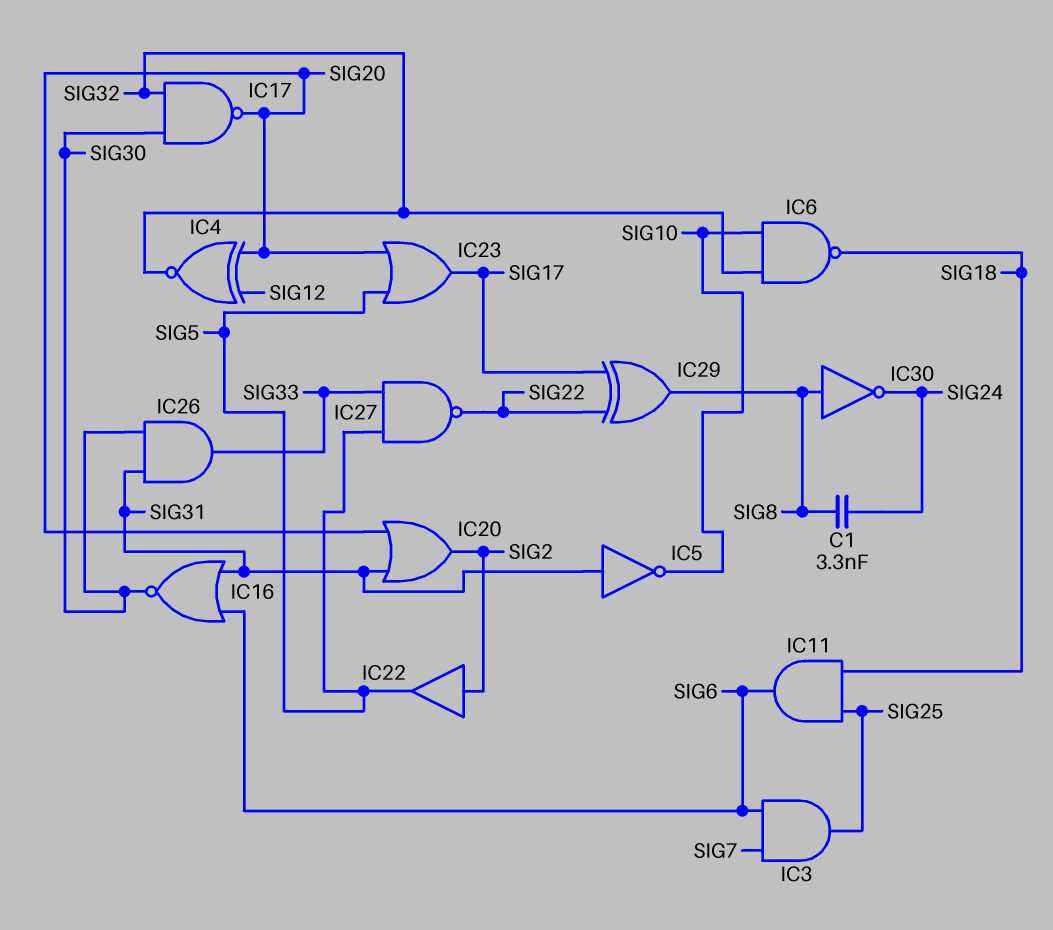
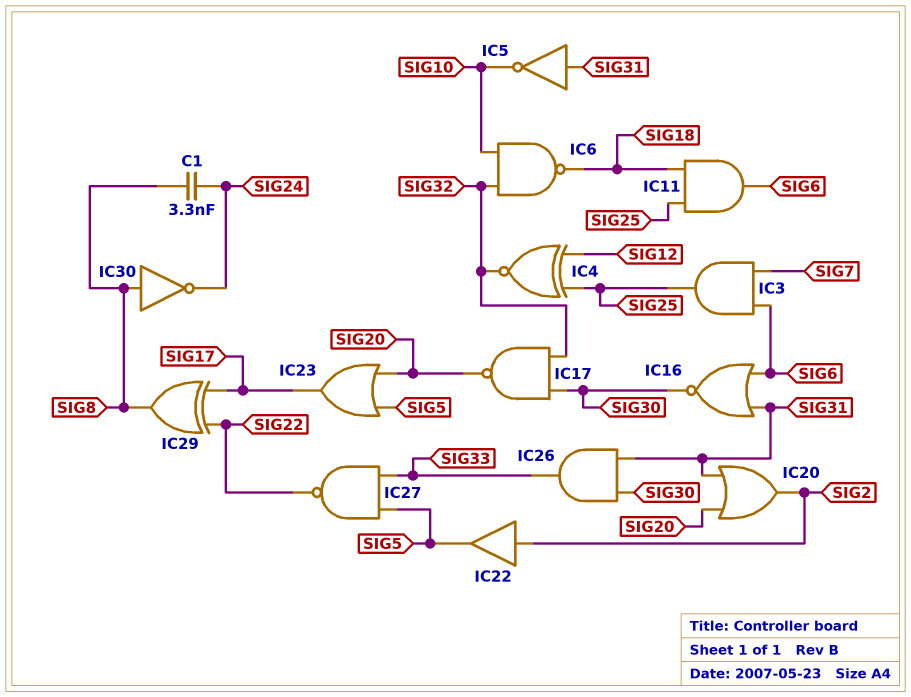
IC4: XNOR (in SIG12, in SIG20, out SIG32) -> XNOR (in SIG12, in SIG25, out SIG32)

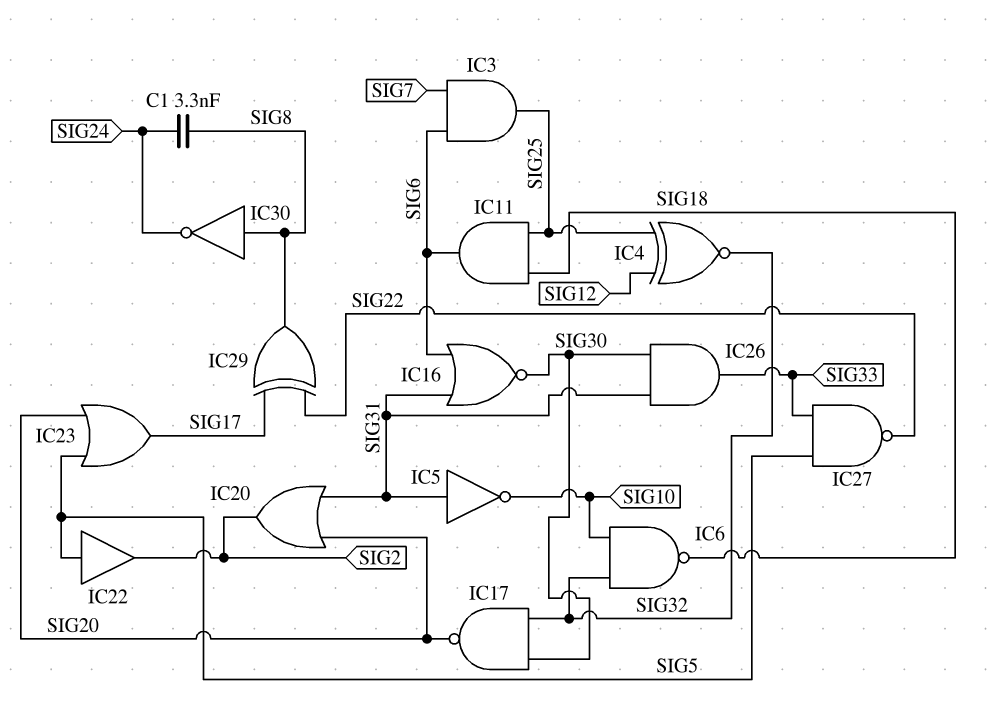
IC22: buffer (in SIG2, out SIG5) -> buffer (in SIG5, out SIG2)

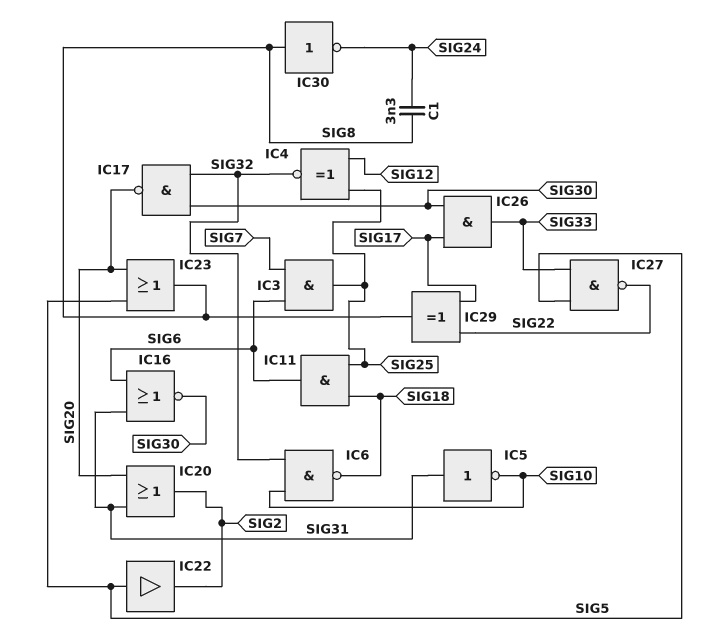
IC23: OR (in SIG5, in SIG20, out SIG17) -> OR (in SIG5, in SIG20, out SIG8)
IC26: AND (in SIG30, in SIG31, out SIG33) -> AND (in SIG17, in SIG30, out SIG33)

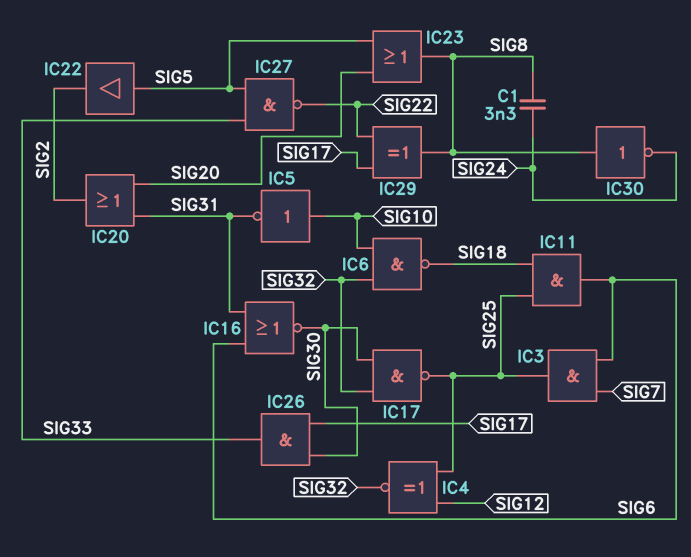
IC5: NOT (in SIG31, out SIG10) -> NOT (in SIG10, out SIG31)
IC17: NAND (in SIG30, in SIG32, out SIG20) -> NAND (in SIG30, in SIG32, out SIG25)

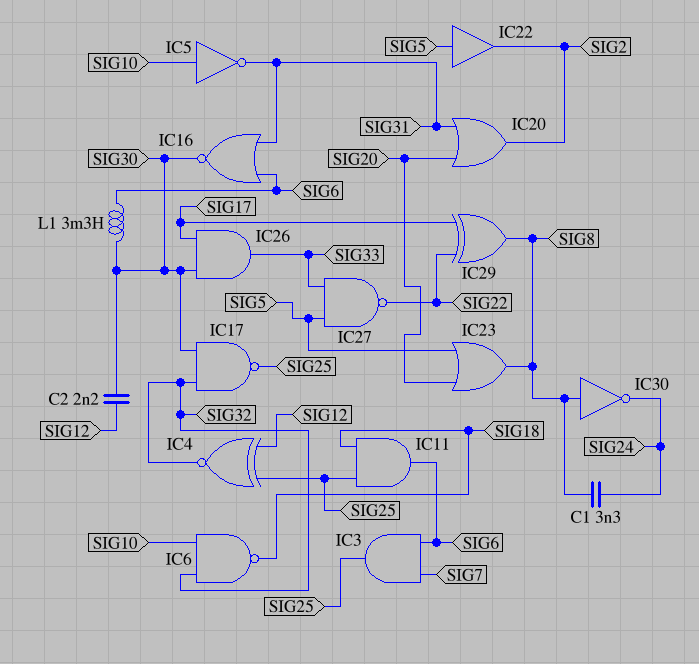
C2: none -> 2.2nF (SIG12, SIG30)
L1: none -> 3.3mH (SIG6, SIG30)

